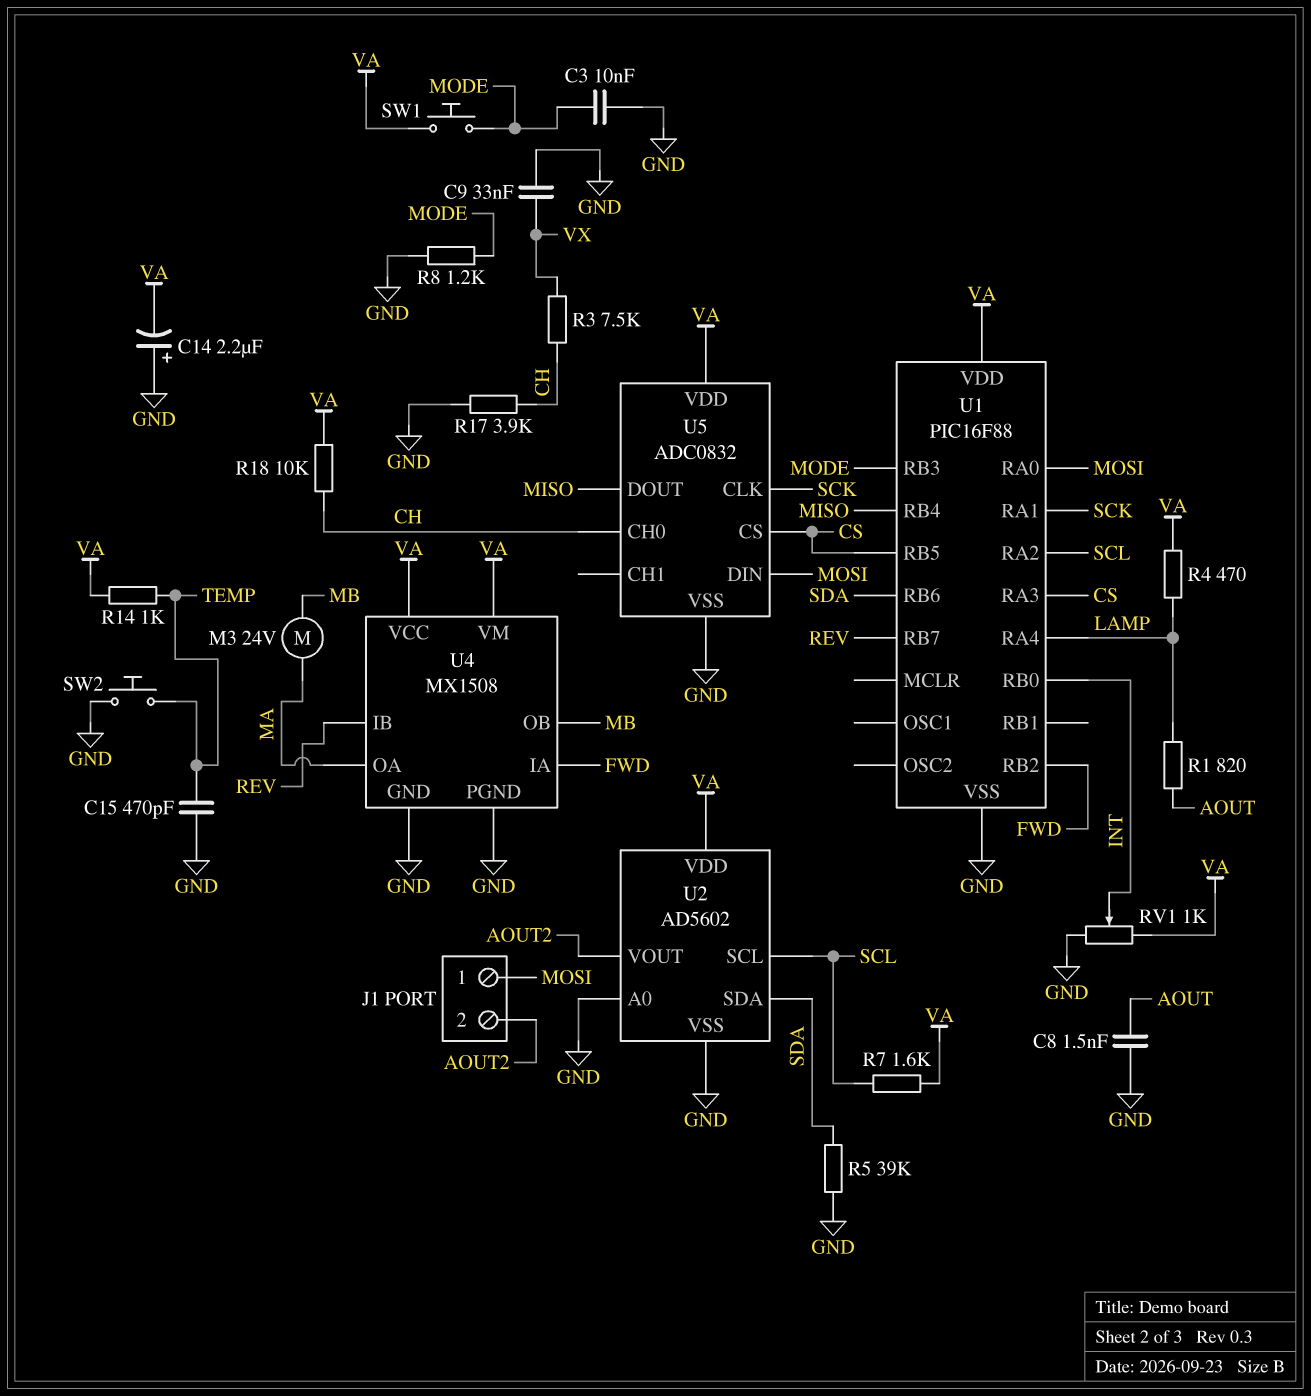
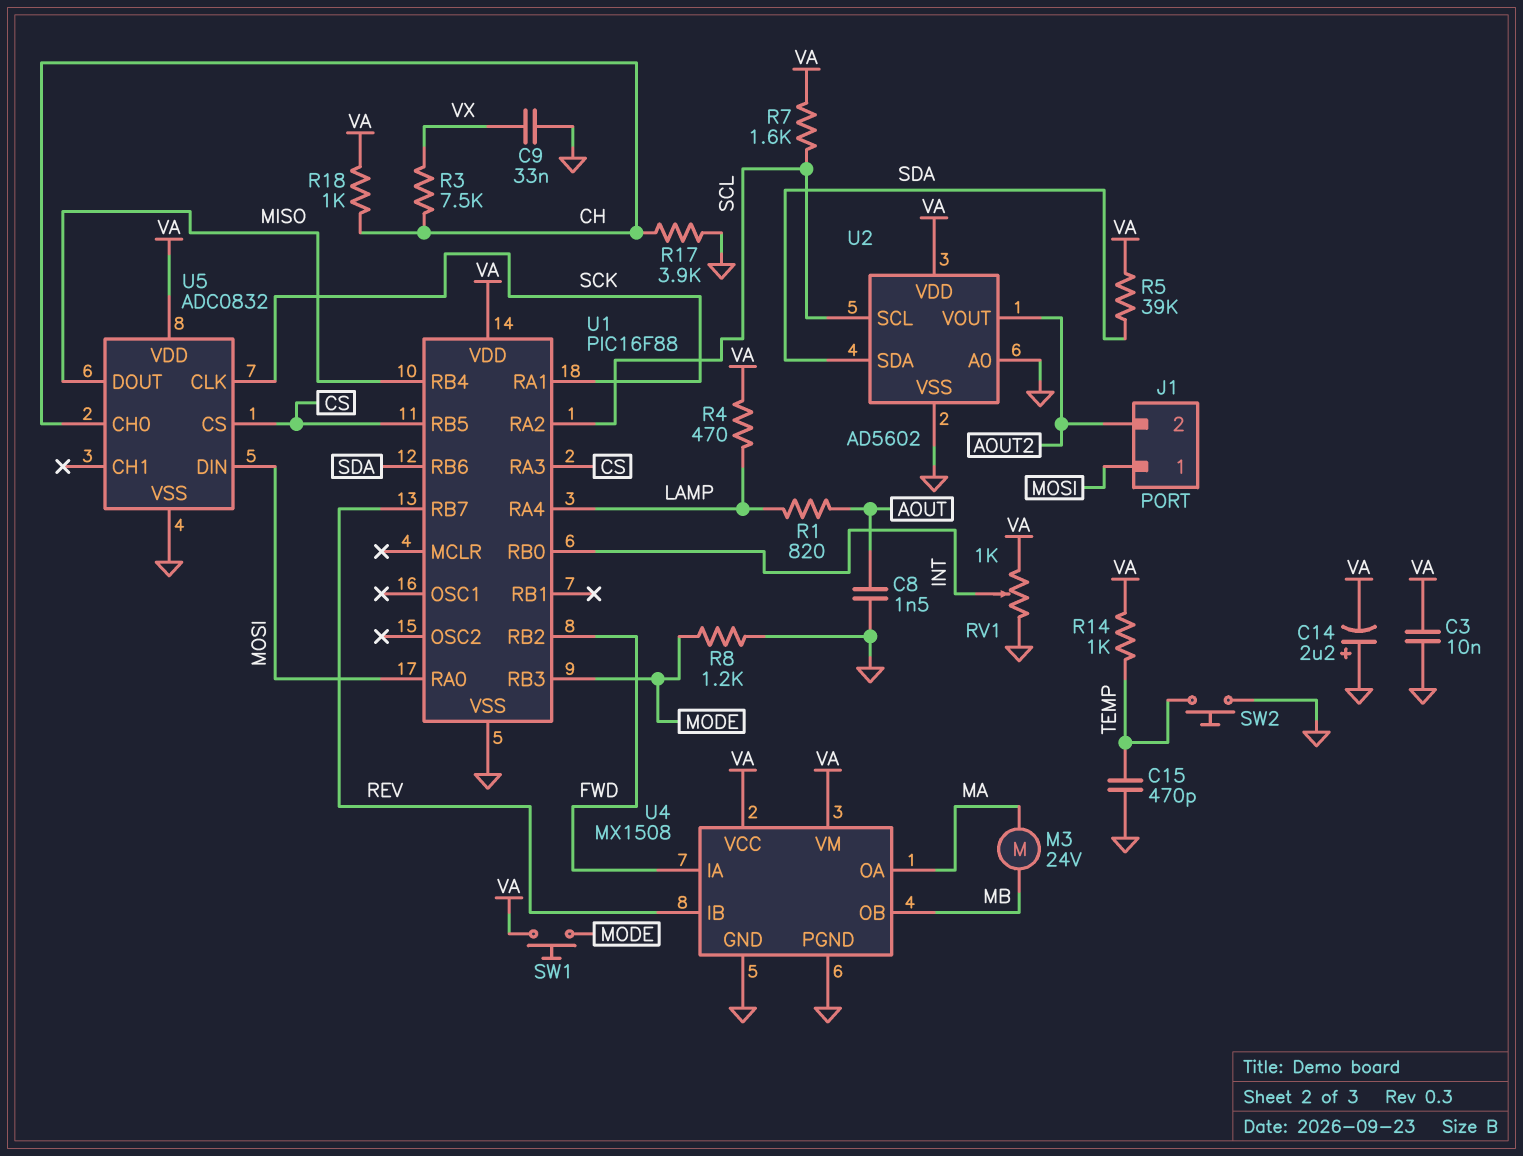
C3: 10nF (GND, MODE) -> 10nF (GND, VA)
R5: 39k (GND, SDA) -> 39k (SDA, VA)
R18: 10k (CH, VA) -> 1k (CH, VA)

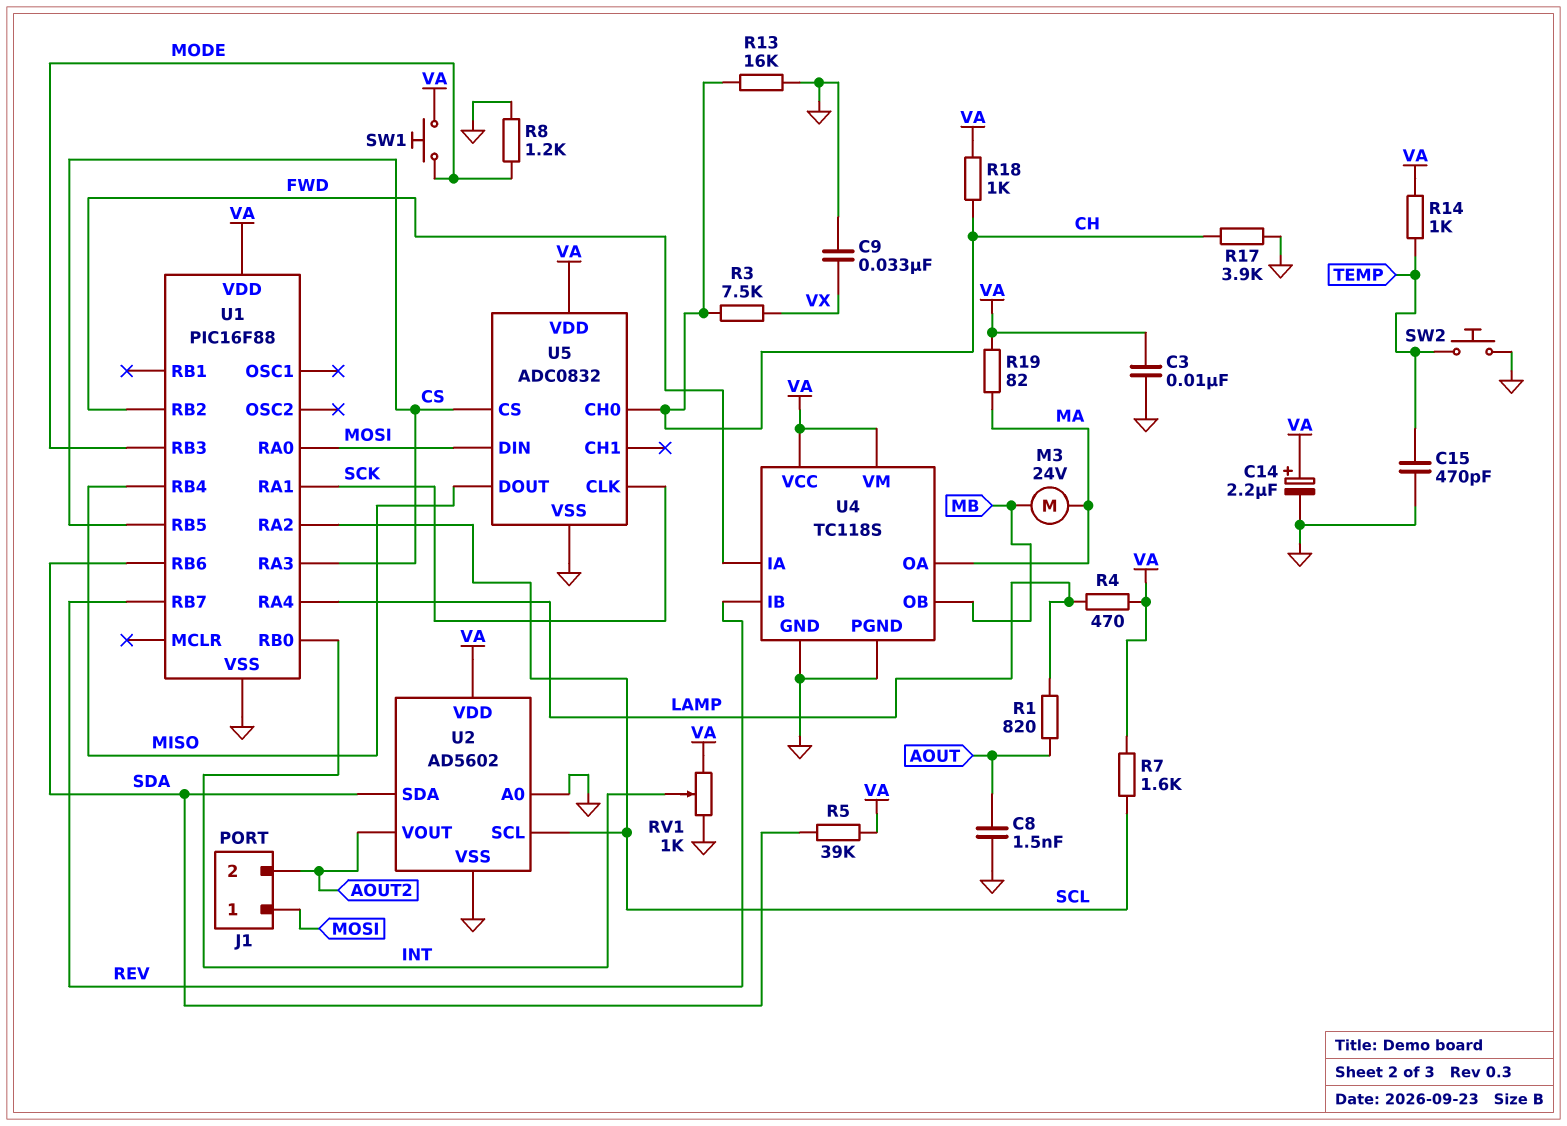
C14: 2.2uF (plus GND, minus VA) -> 2.2uF (plus VA, minus GND)
R13: none -> 16k (CH, GND)
R19: none -> 82 (MA, VA)
U4: MX1508 -> TC118S

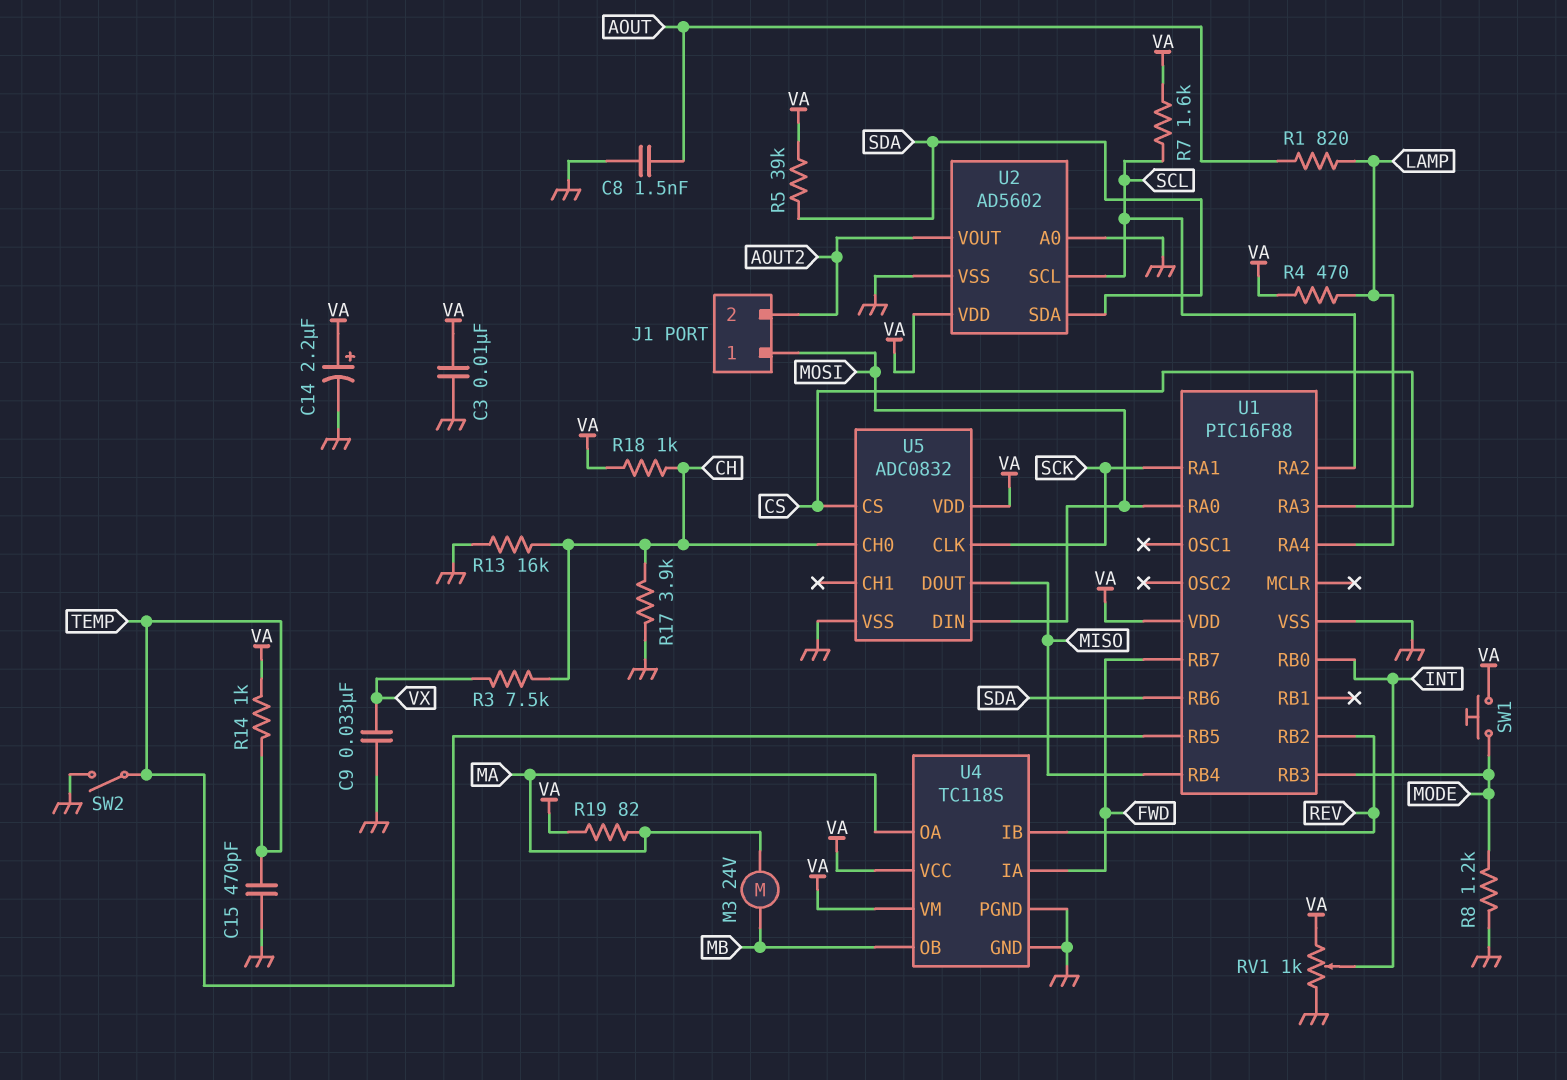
SW2: button (GND, TEMP) -> switch (GND, TEMP)
U1 pin RB2: FWD -> REV
U1 pin RB5: CS -> TEMP
U1 pin RB7: REV -> FWD

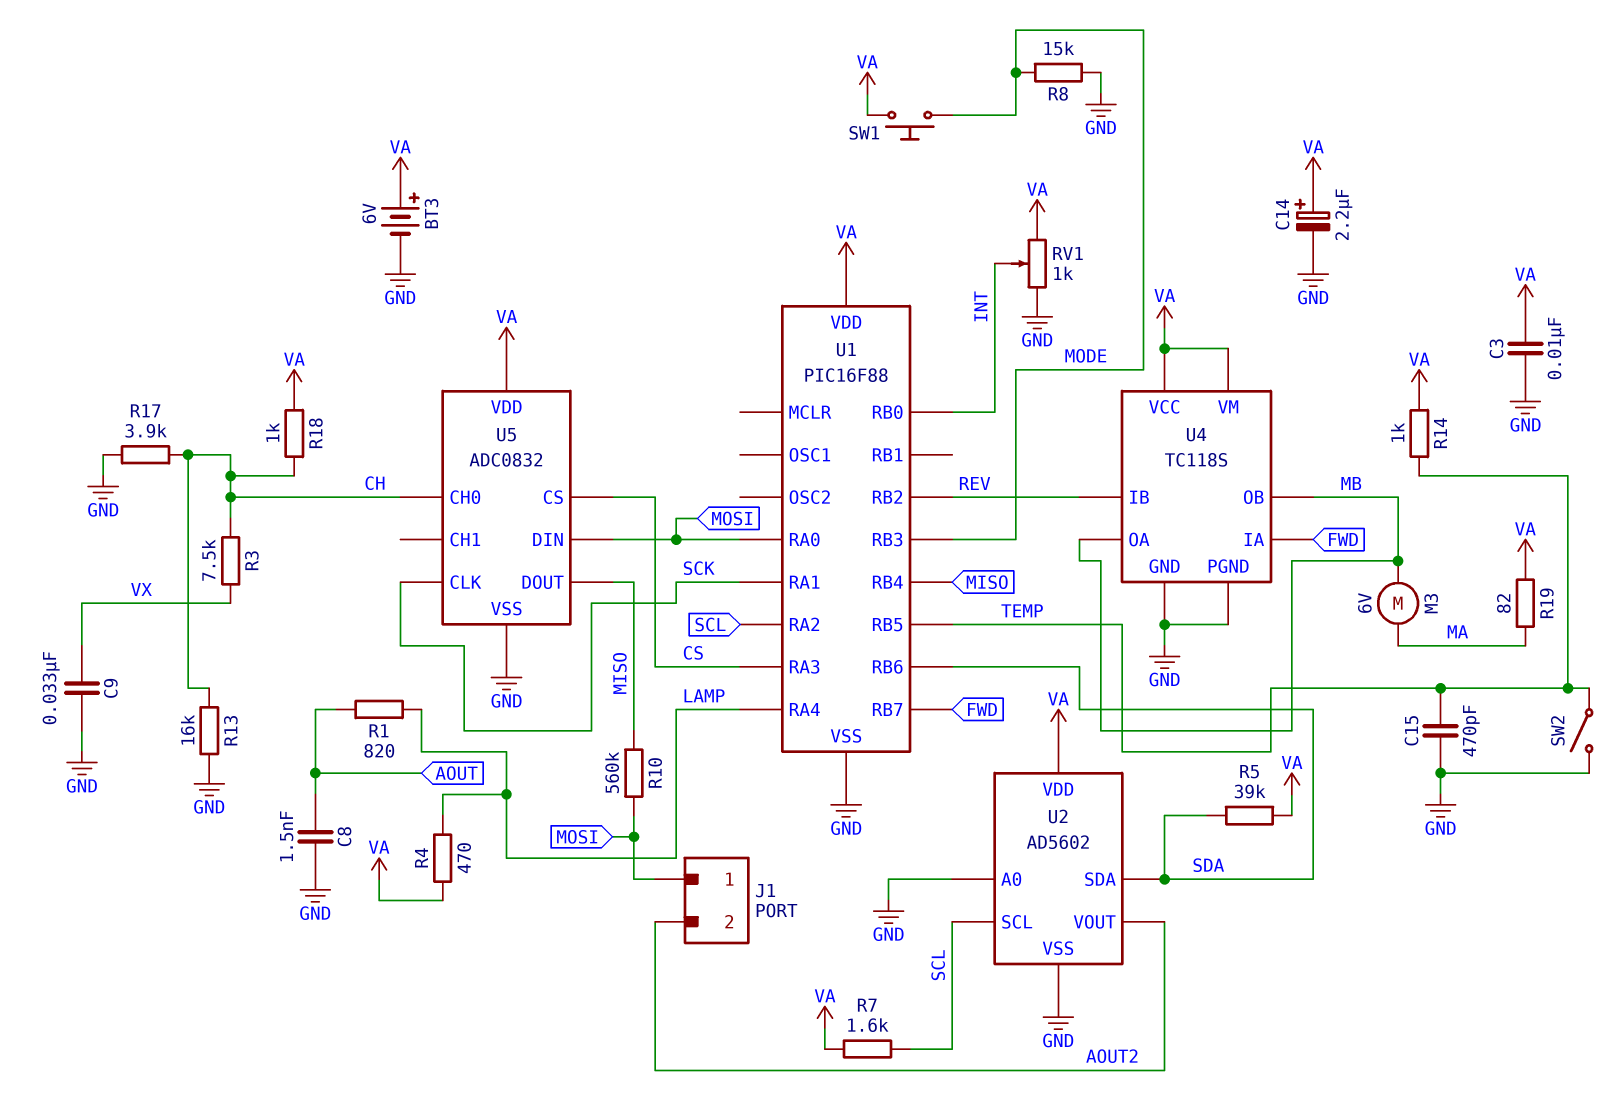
BT3: none -> 6V (plus VA, minus GND)
M3: motor 24V (MA, MB) -> motor 6V (MA, MB)
R8: 1.2k (GND, MODE) -> 15k (GND, MODE)
R10: none -> 560k (MISO, MOSI)
U4 pin OA: MA -> MB

